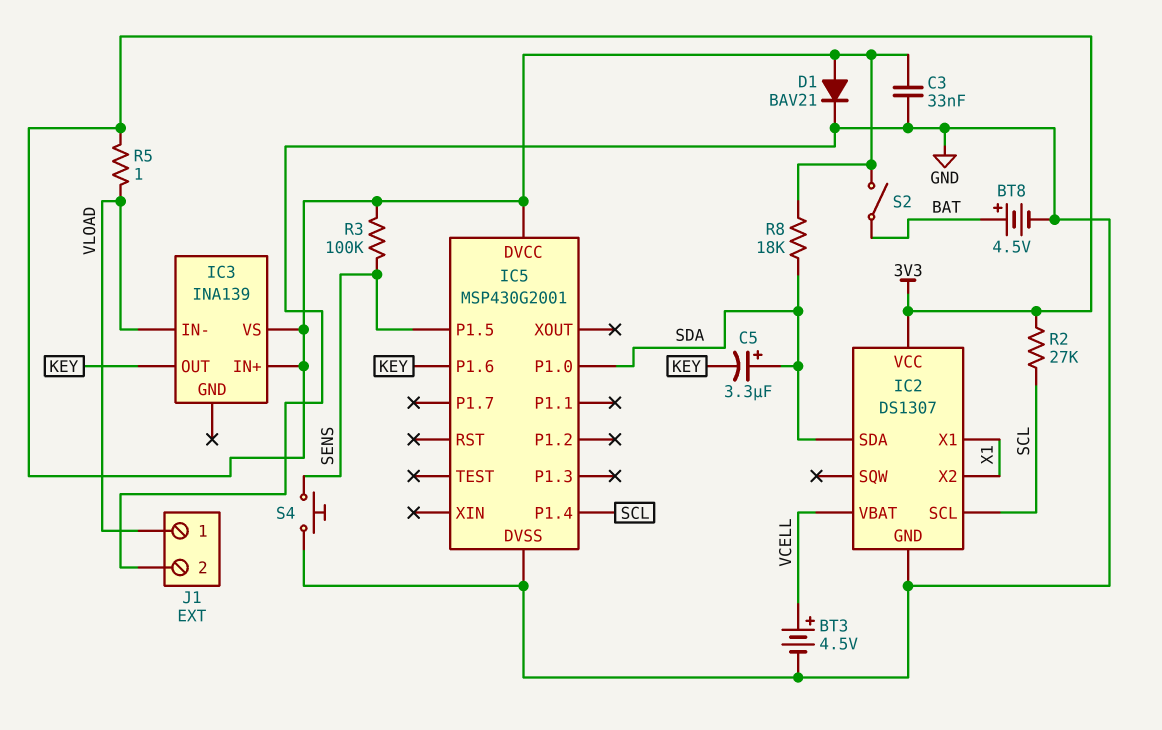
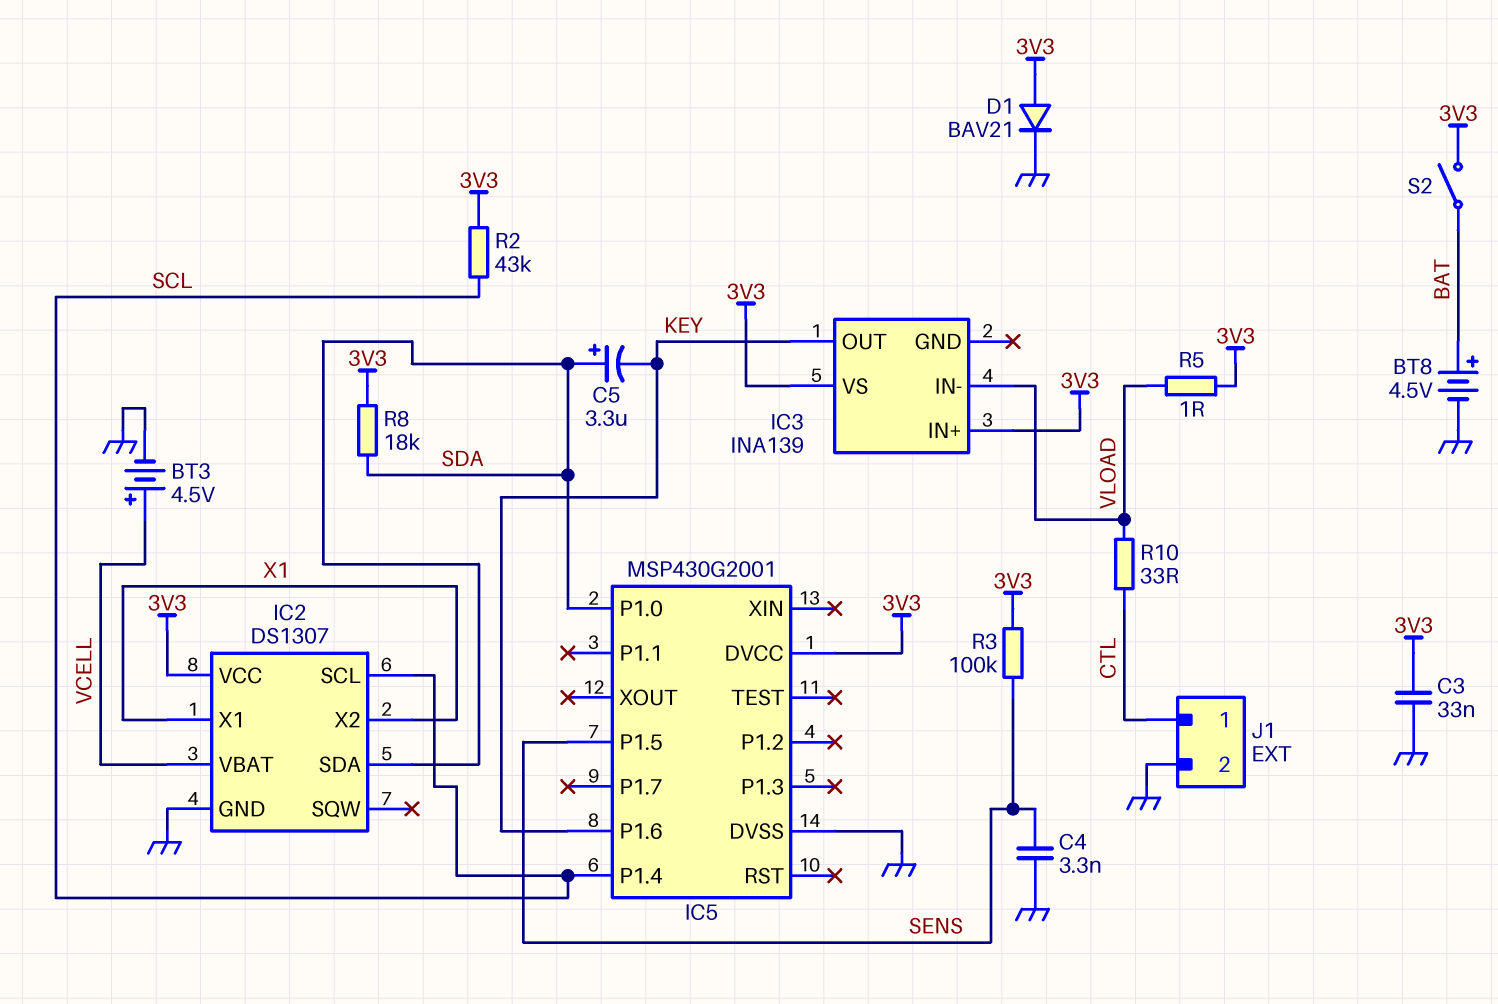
C4: none -> 3.3nF (GND, SENS)
J1 pin 1: VLOAD -> CTL
R2: 27k (3V3, SCL) -> 43k (3V3, SCL)
R10: none -> 33 (CTL, VLOAD)
S4: button (GND, SENS) -> none

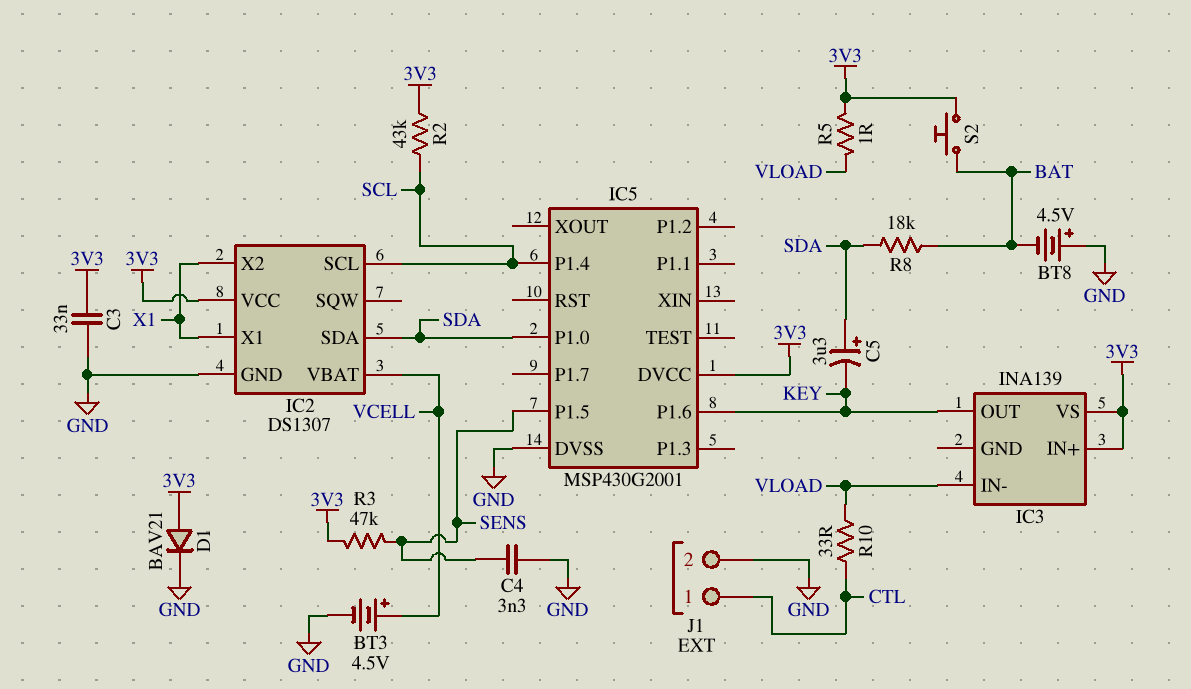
BT8: 4.5V (plus BAT, minus GND) -> 4.5V (plus GND, minus BAT)
R3: 100k (3V3, SENS) -> 47k (3V3, SENS)
R8: 18k (3V3, SDA) -> 18k (BAT, SDA)
S2: switch (3V3, BAT) -> button (3V3, BAT)

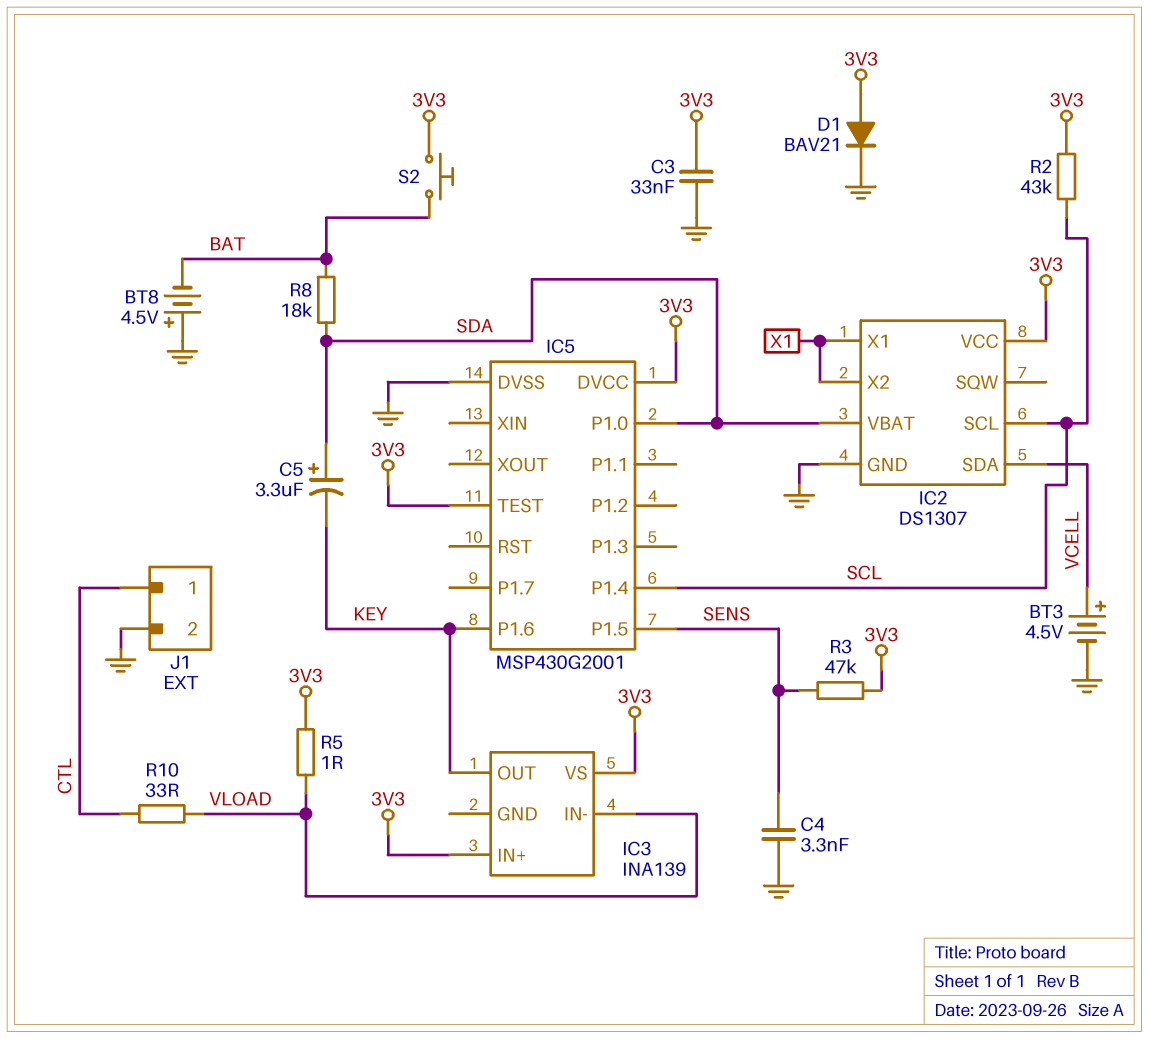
IC2 pin SDA: SDA -> VCELL
IC2 pin VBAT: VCELL -> SDA
IC5 pin TEST: none -> 3V3

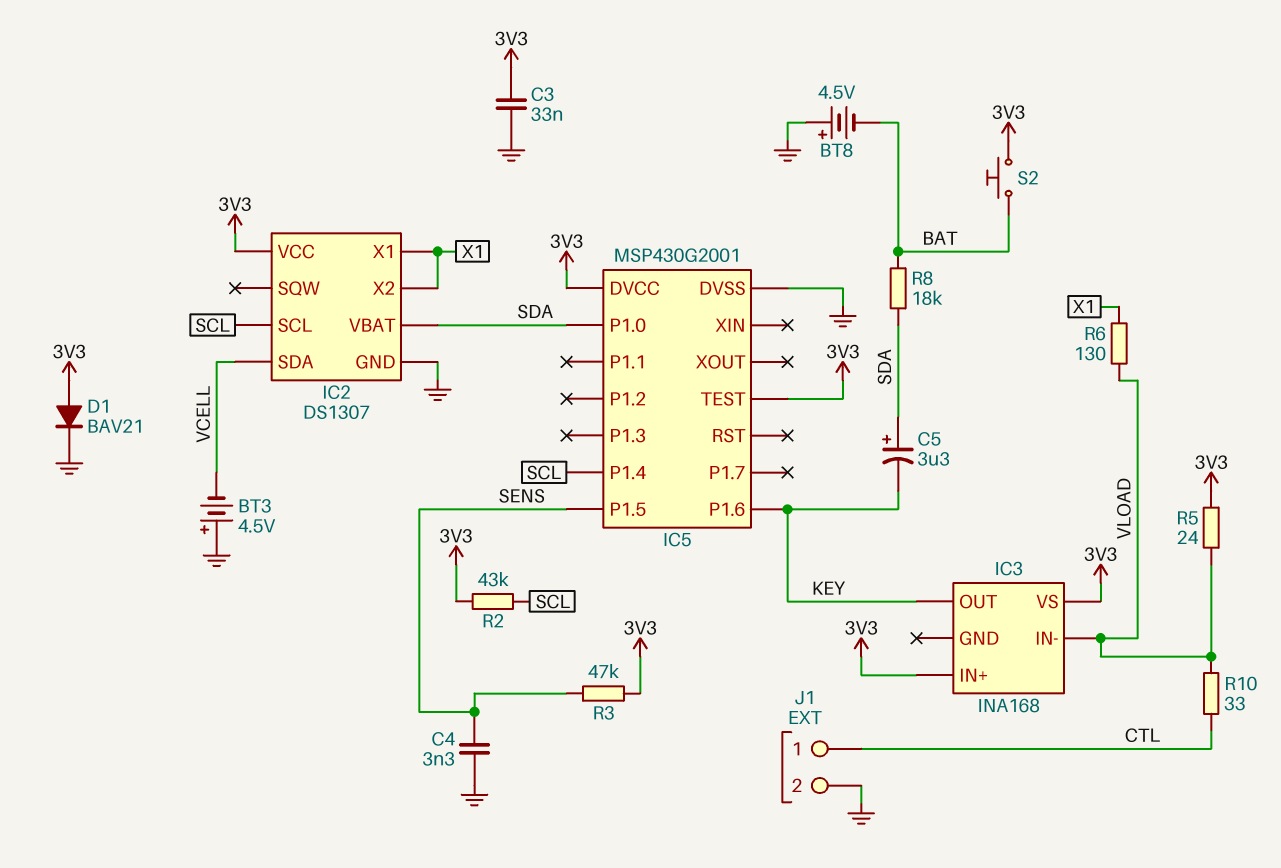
BT3: 4.5V (plus VCELL, minus GND) -> 4.5V (plus GND, minus VCELL)
IC3: INA139 -> INA168
R5: 1 (3V3, VLOAD) -> 24 (3V3, VLOAD)
R6: none -> 130 (VLOAD, X1)

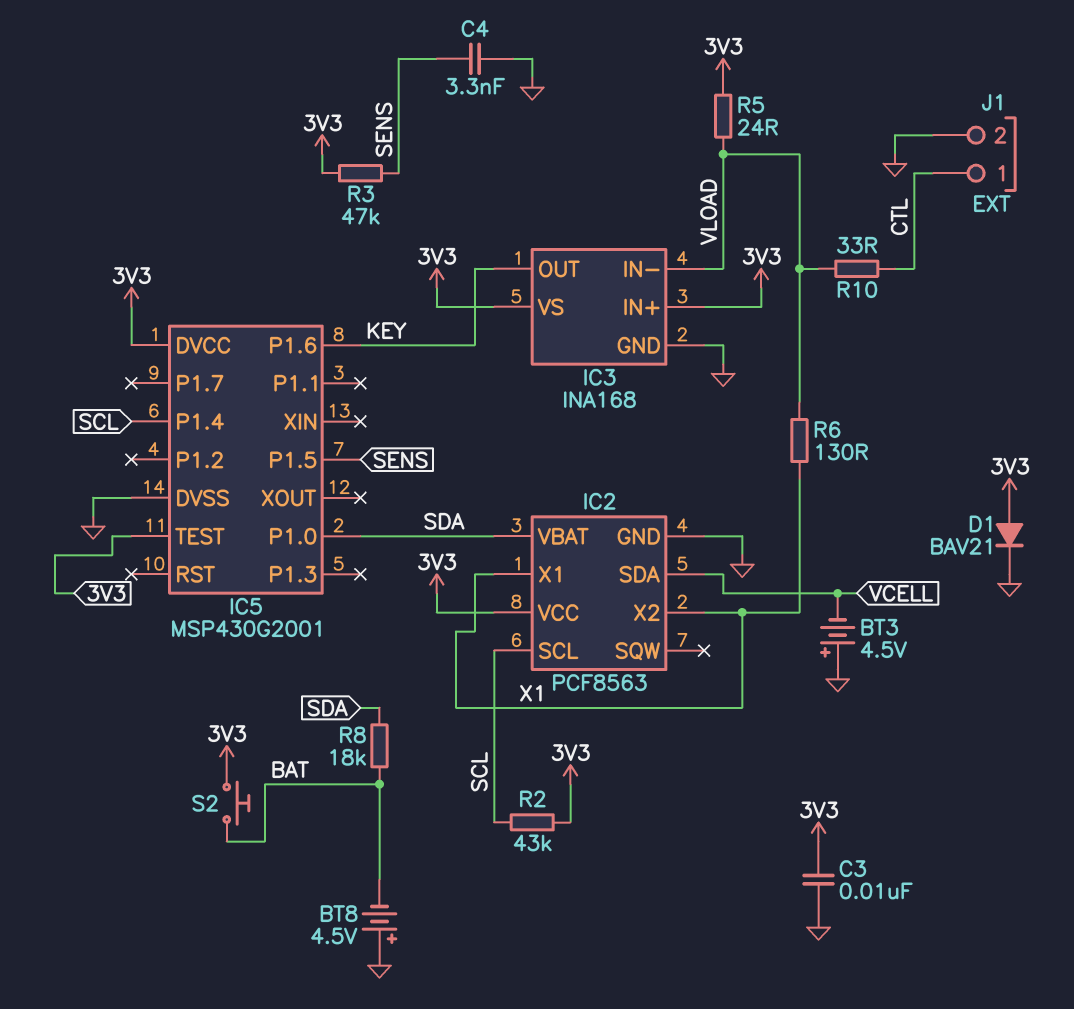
C3: 33nF (3V3, GND) -> 10nF (3V3, GND)
C5: 3.3uF (plus SDA, minus KEY) -> none
IC2: DS1307 -> PCF8563
IC3 pin GND: none -> GND

